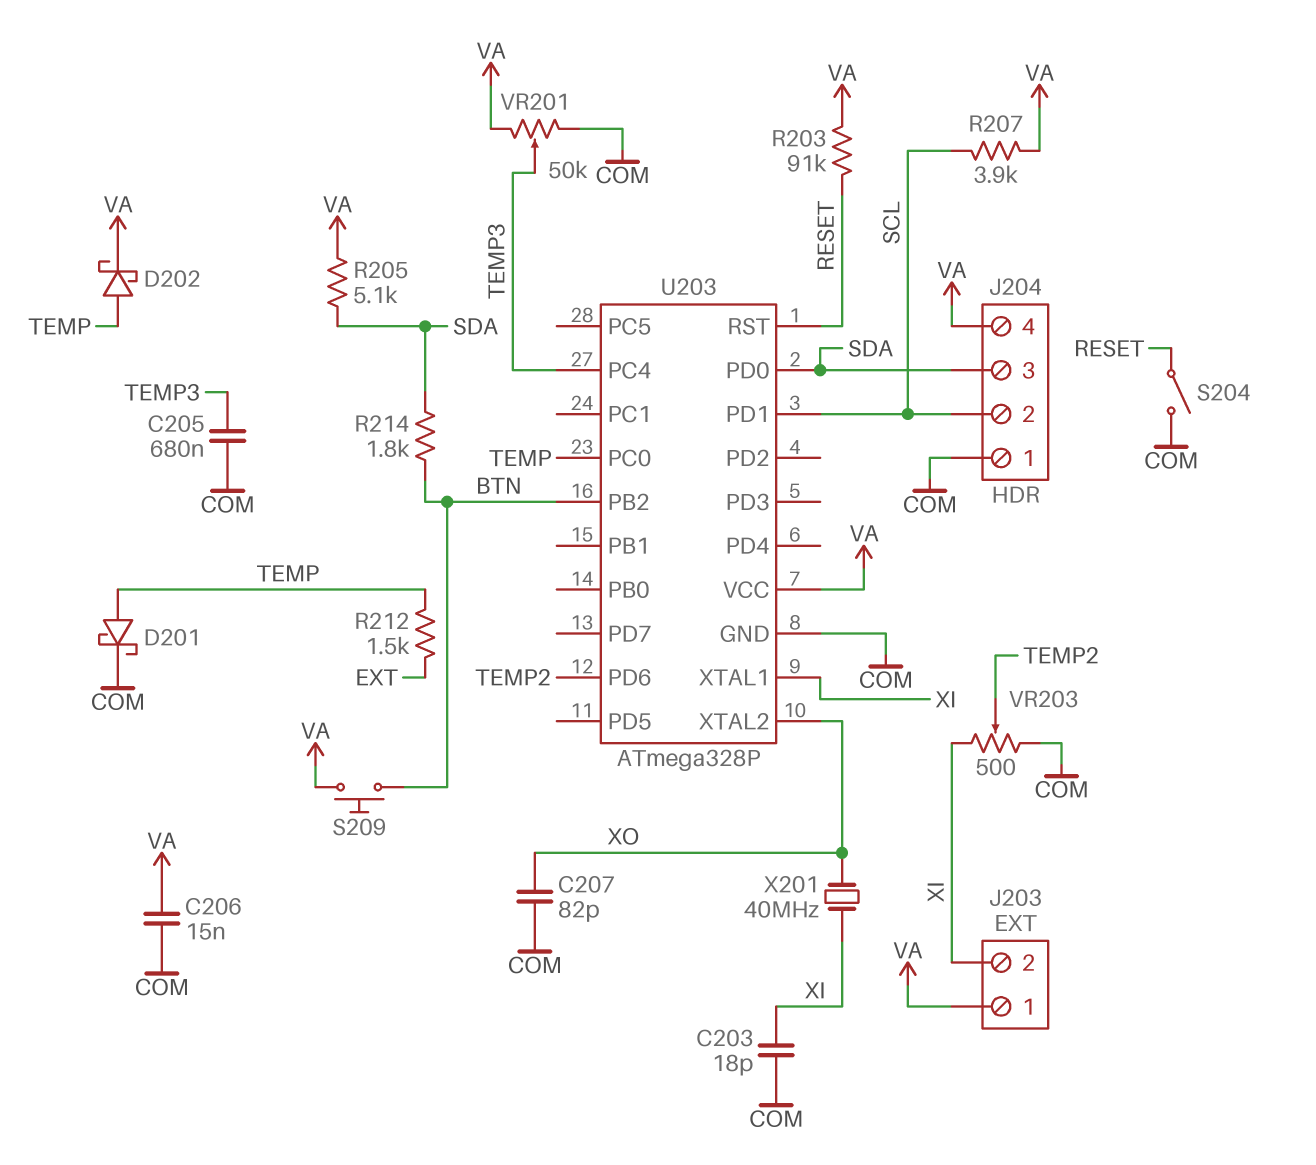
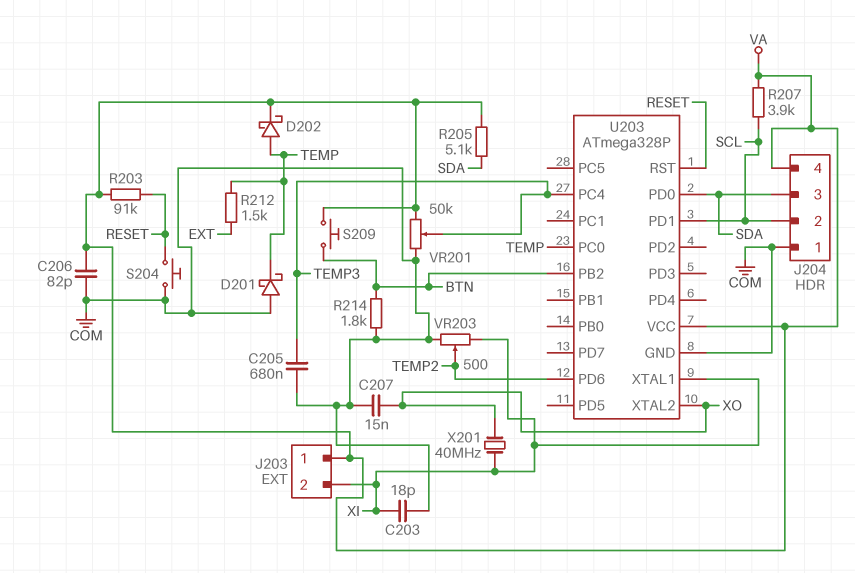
C206: 15nF (COM, VA) -> 82pF (COM, VA)
C207: 82pF (COM, XO) -> 15nF (COM, XO)
D201: schottky (A TEMP, K COM) -> schottky (A COM, K TEMP)
R214: 1.8k (BTN, SDA) -> 1.8k (BTN, COM)
S204: switch (COM, RESET) -> button (COM, RESET)

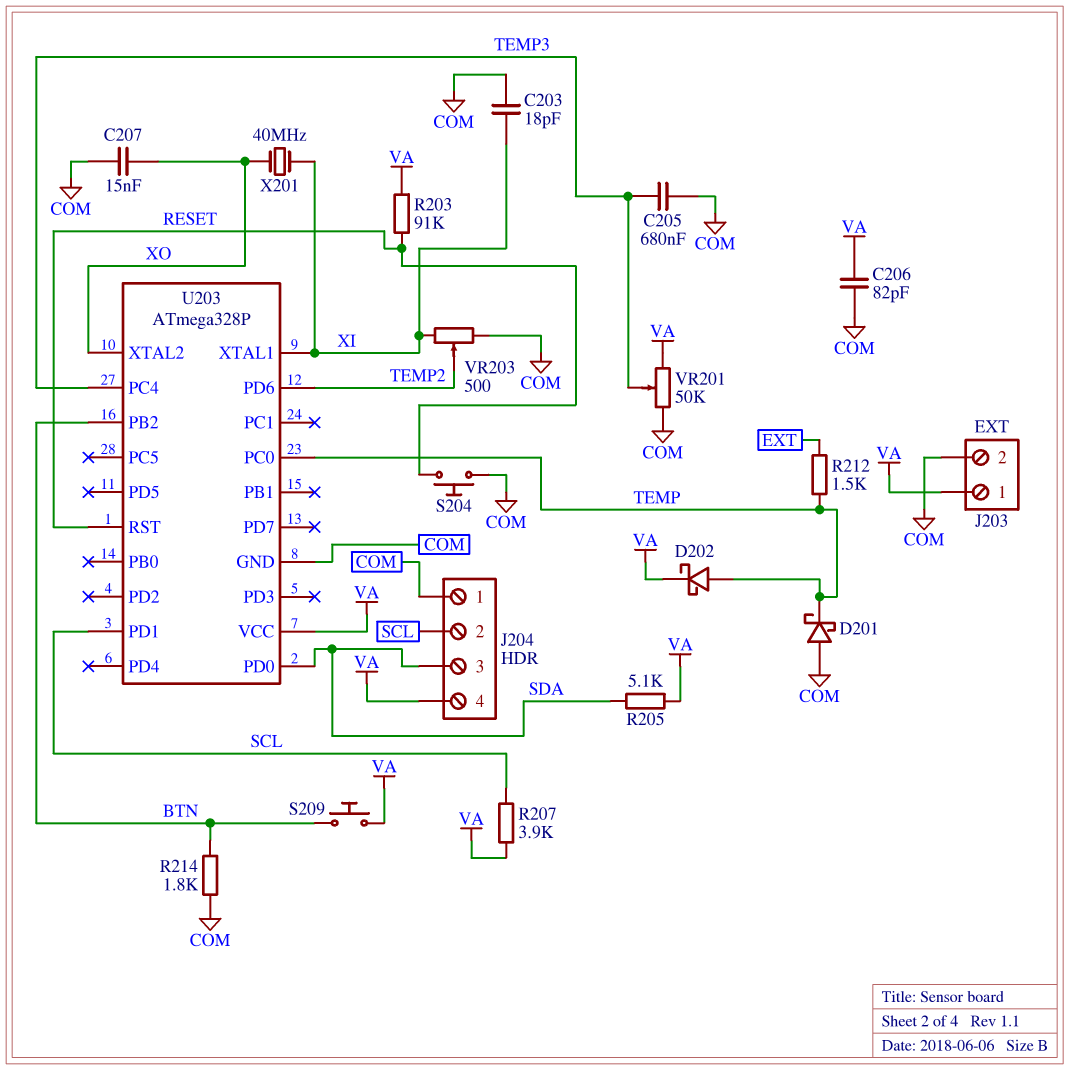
J203 pin 2: XI -> COM

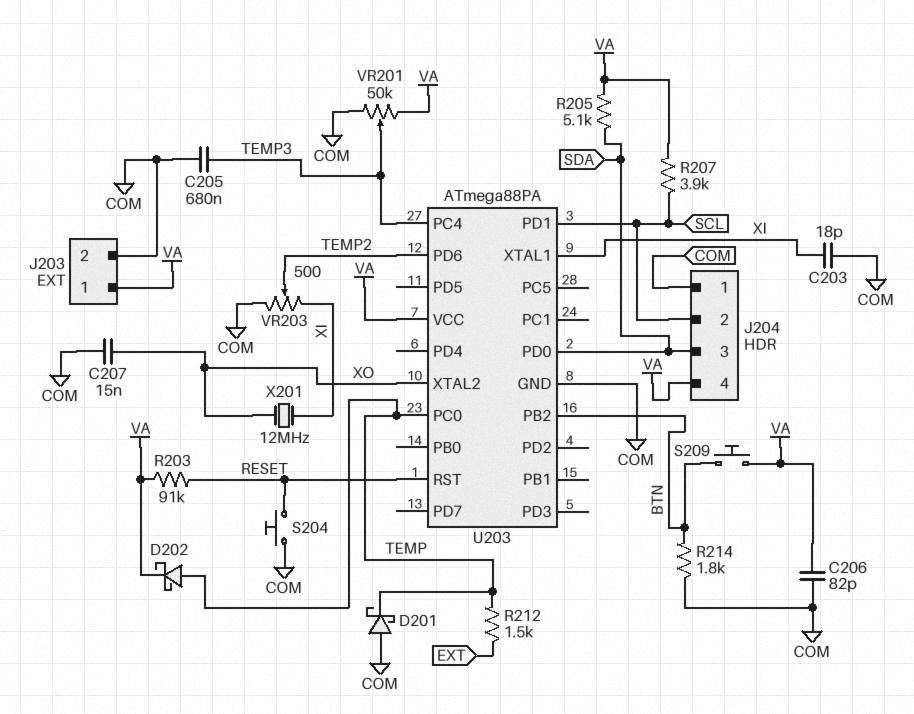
U203: ATmega328P -> ATmega88PA
X201: 40MHz (XI, XO) -> 12MHz (XI, XO)

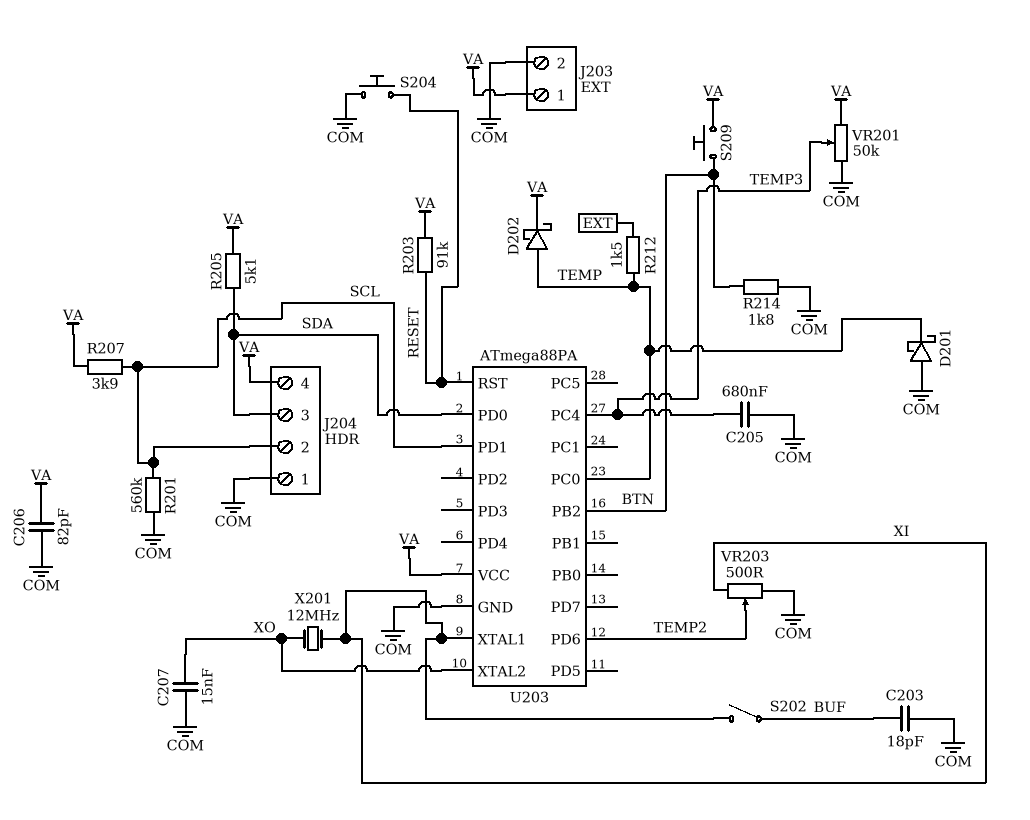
C203: 18pF (COM, XI) -> 18pF (BUF, COM)
R201: none -> 560k (COM, SCL)
S202: none -> switch (BUF, XI)

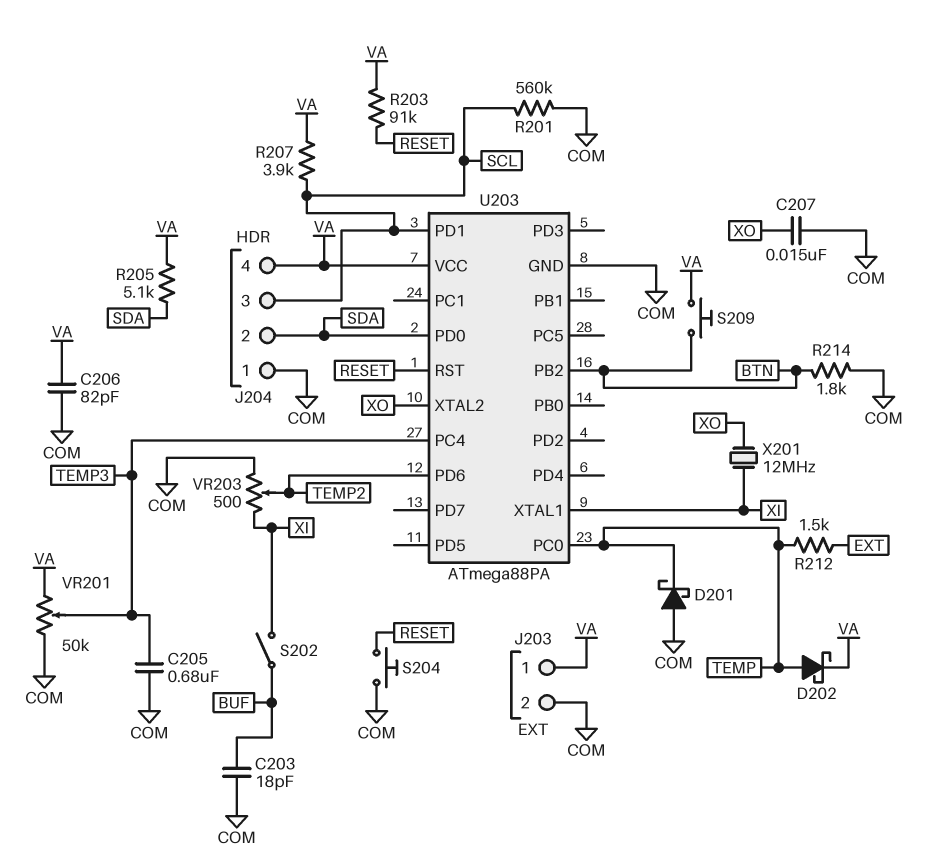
J204 pin 2: SCL -> SDA
J204 pin 3: SDA -> SCL

